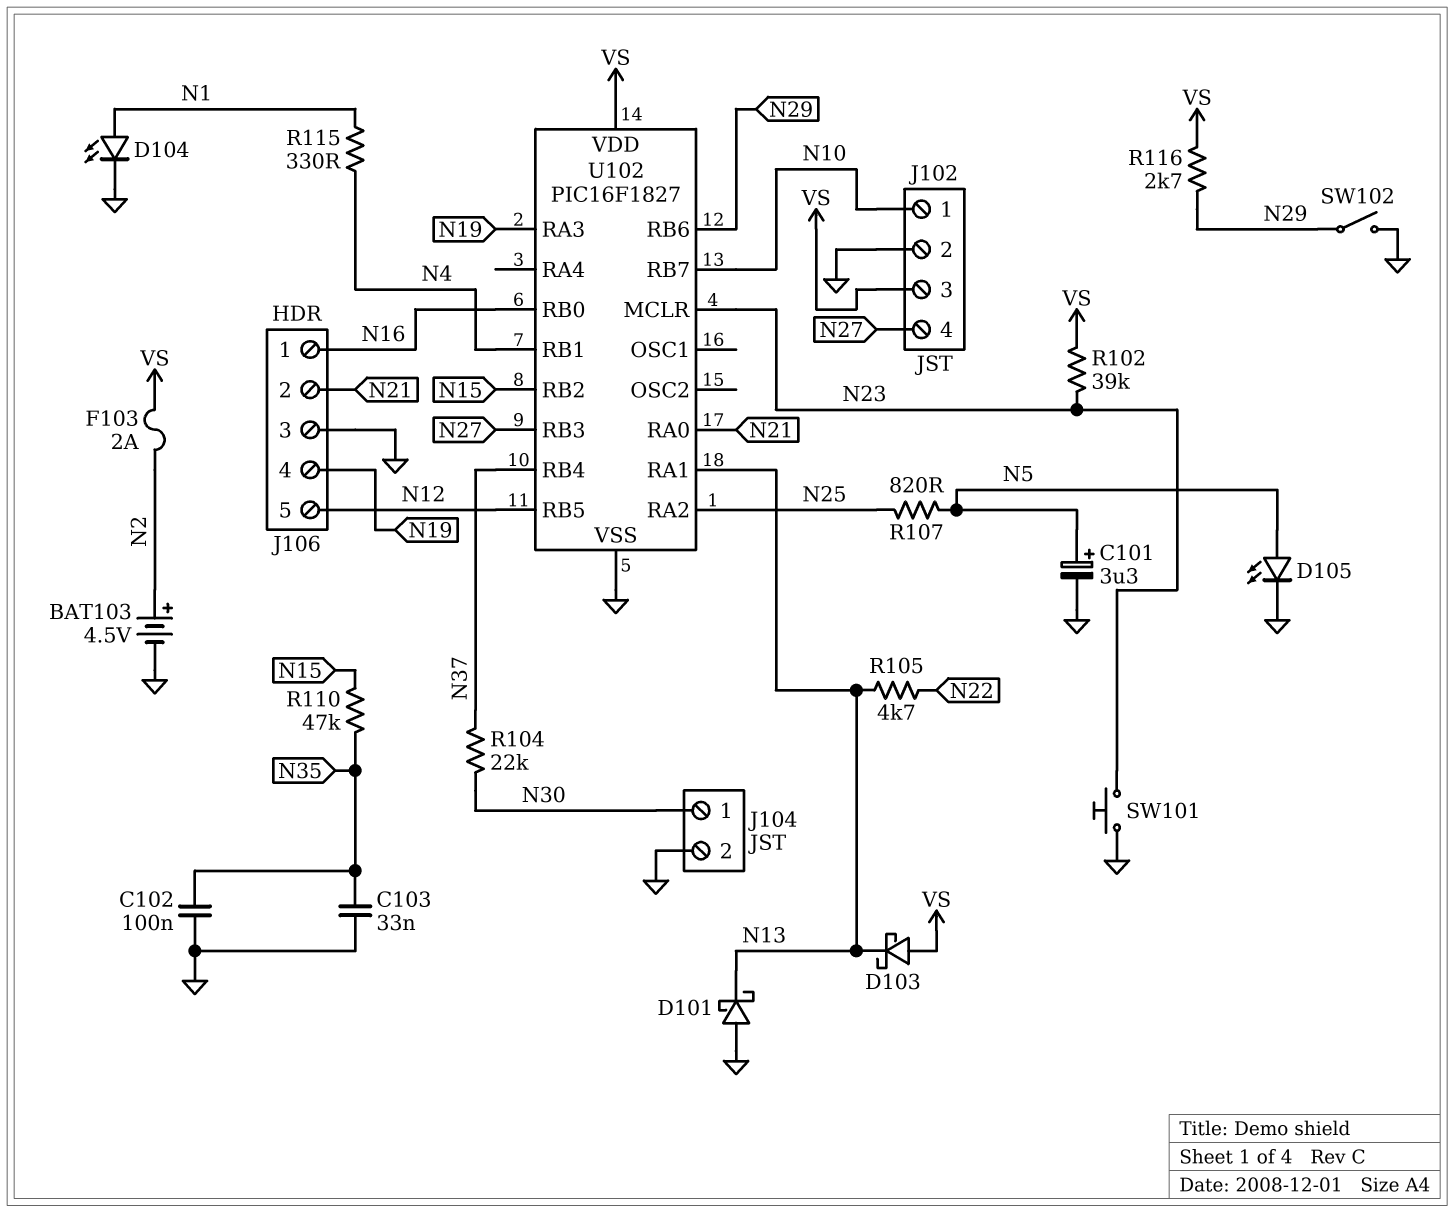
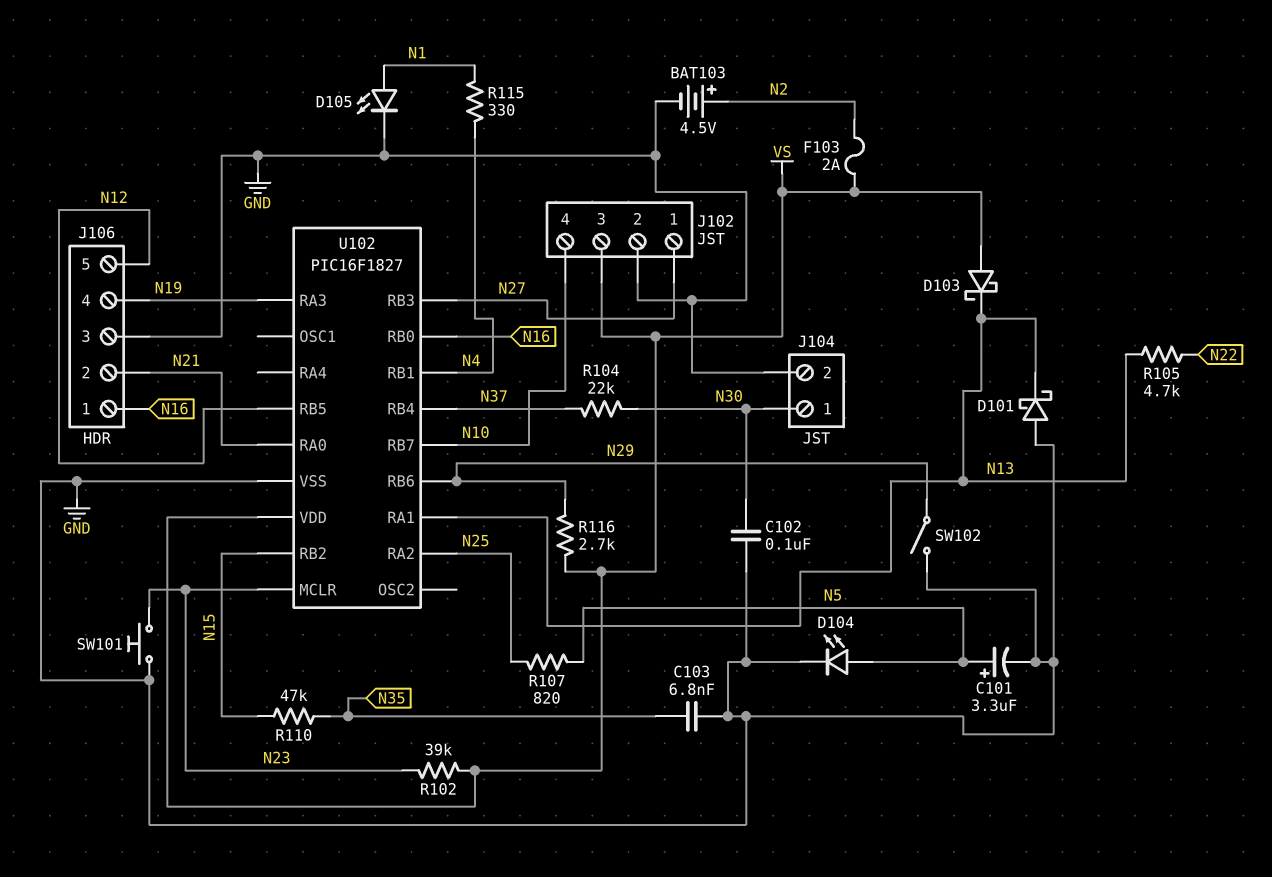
C102: 100nF (GND, N35) -> 100nF (GND, N30)
C103: 33nF (GND, N35) -> 6.8nF (GND, N35)
D104: LED (A N1, K GND) -> LED (A N5, K GND)
D105: LED (A N5, K GND) -> LED (A N1, K GND)
J102 pin 1: N10 -> N27
J102 pin 4: N27 -> N10

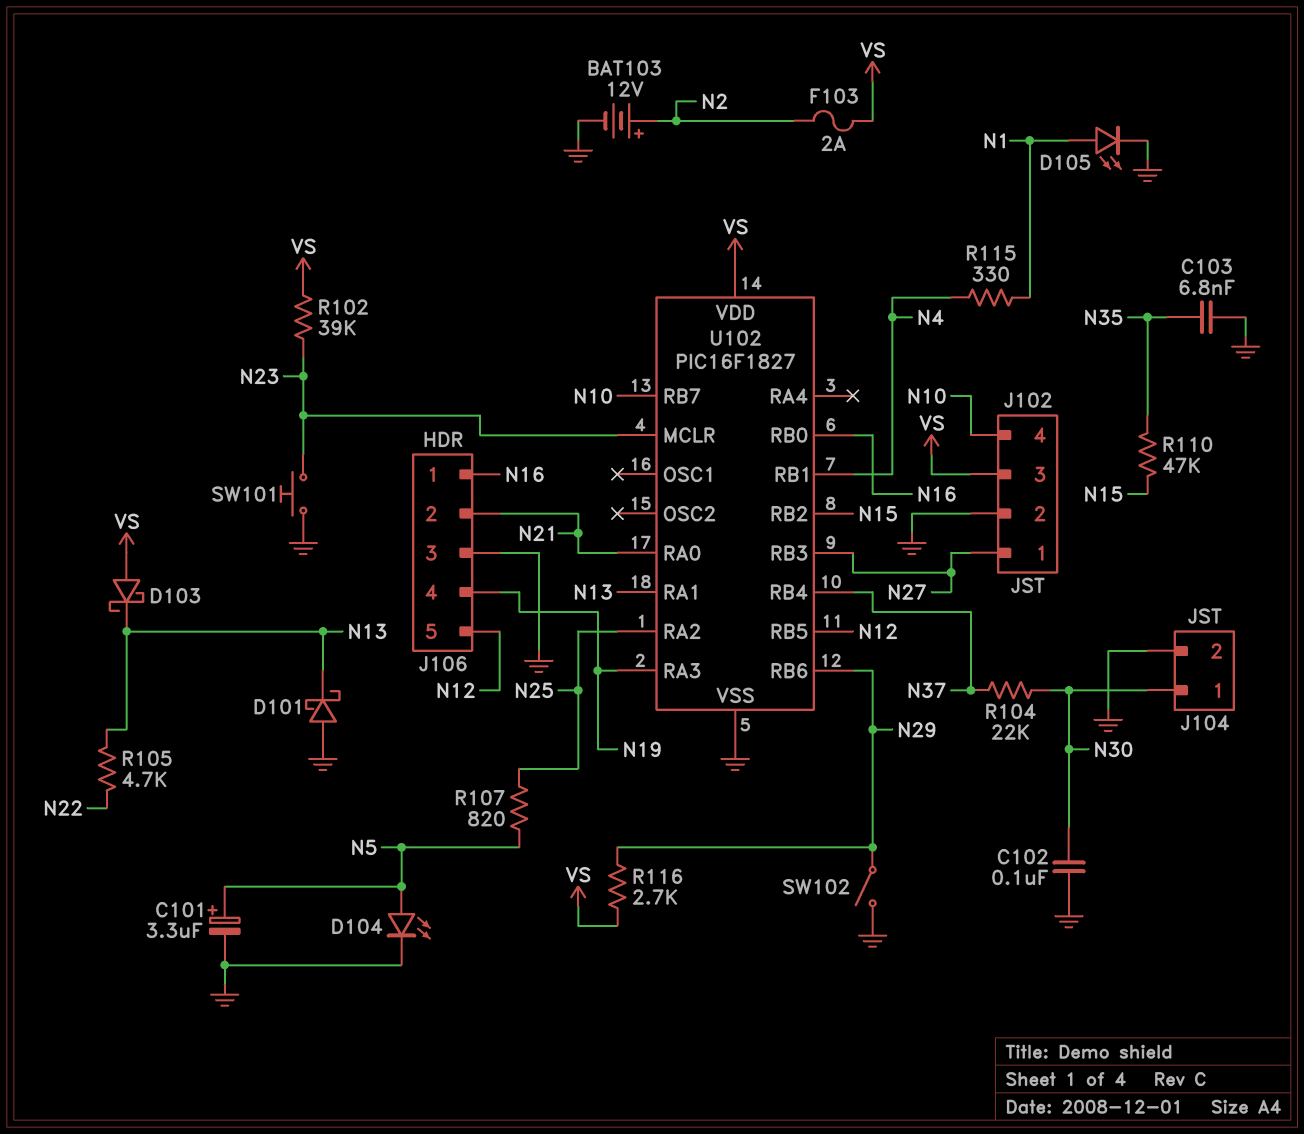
BAT103: 4.5V (plus N2, minus GND) -> 12V (plus N2, minus GND)

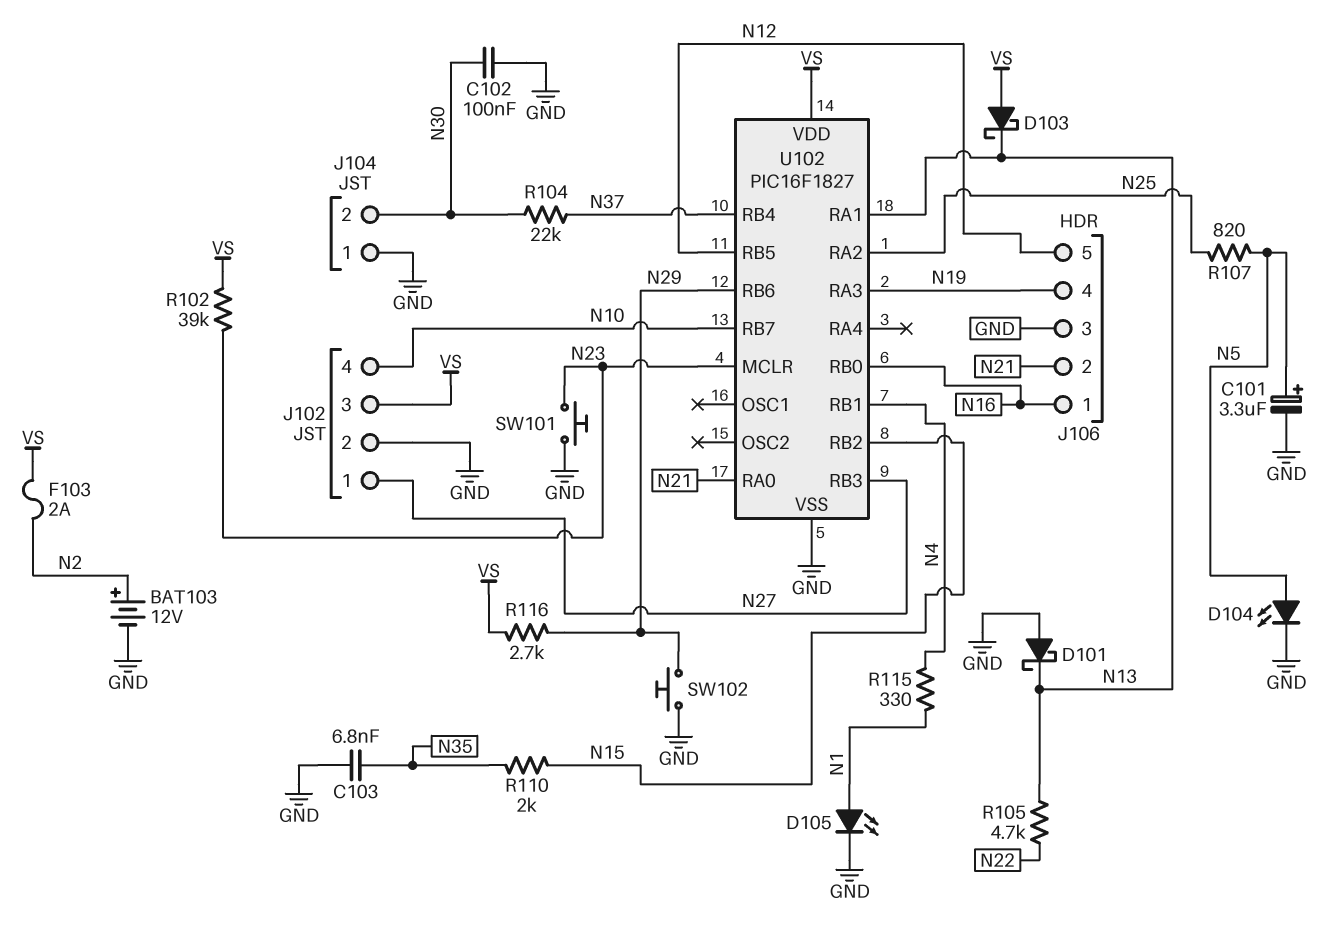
J104 pin 1: N30 -> GND
J104 pin 2: GND -> N30
R110: 47k (N15, N35) -> 2k (N15, N35)
SW102: switch (GND, N29) -> button (GND, N29)

